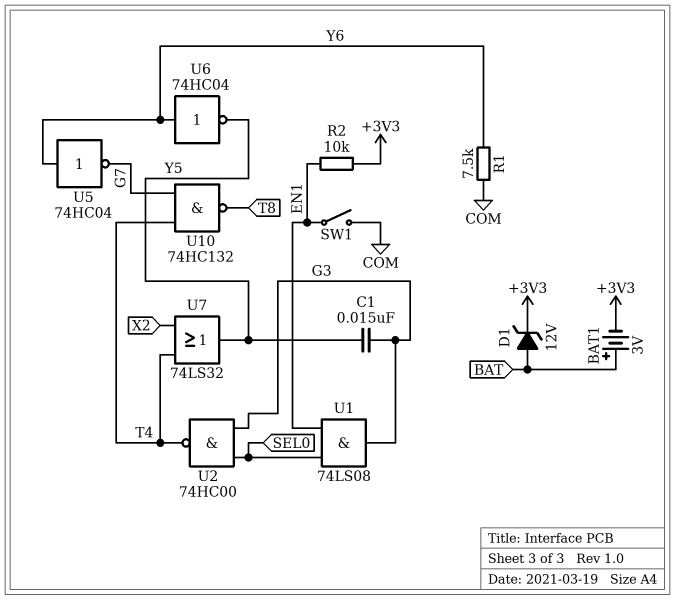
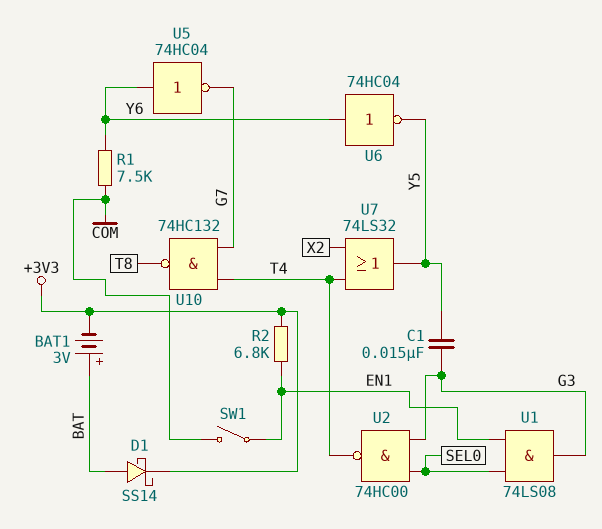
D1: zener 12V (A BAT, K +3V3) -> schottky SS14 (A BAT, K +3V3)
R2: 10k (+3V3, EN1) -> 6.8k (+3V3, EN1)

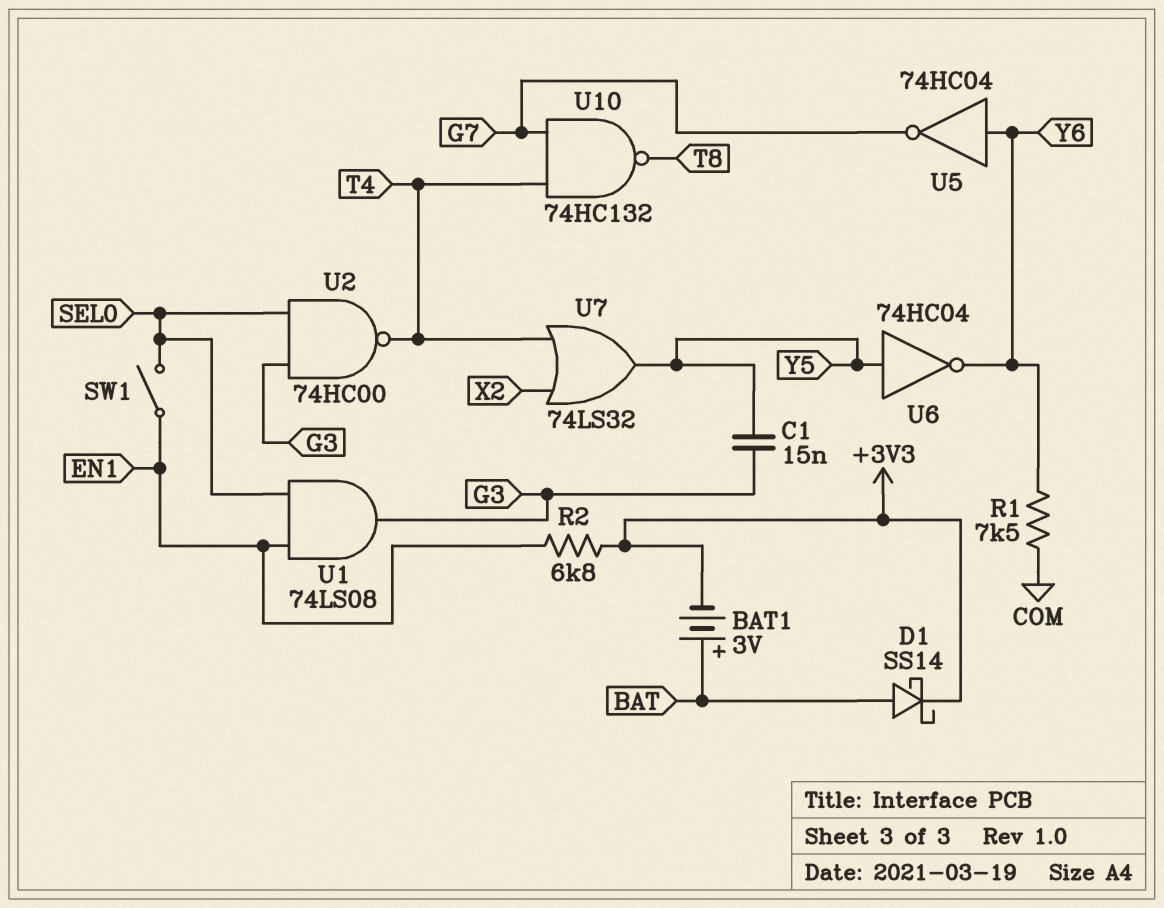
SW1: switch (COM, EN1) -> switch (EN1, SEL0)
U6: NOT 74HC04 (in Y6, out Y5) -> NOT 74HC04 (in Y5, out Y6)

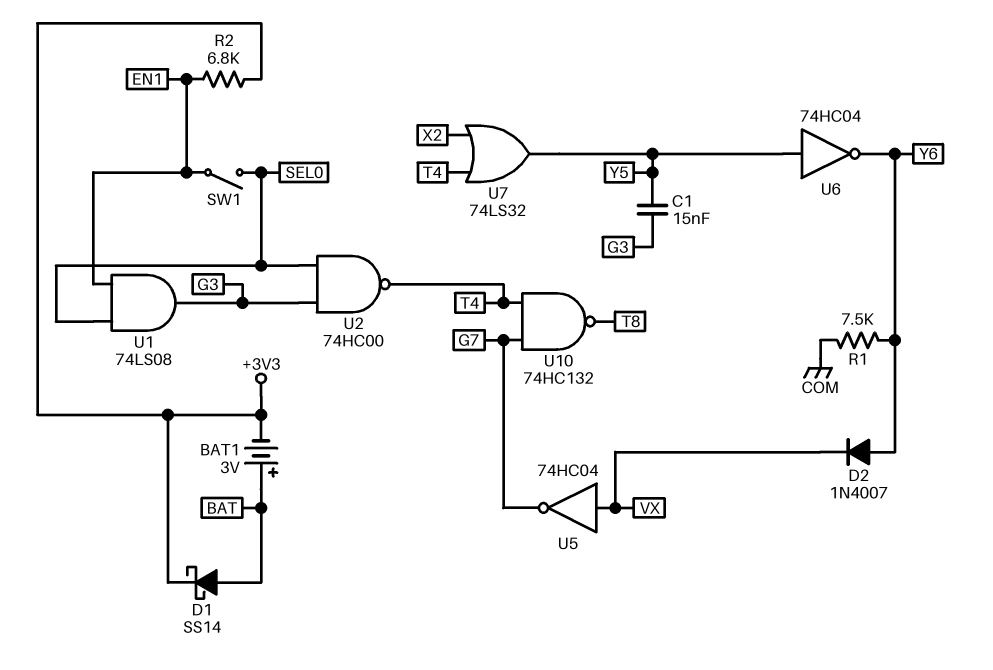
D2: none -> diode 1N4007 (A Y6, K VX)
U5: NOT 74HC04 (in Y6, out G7) -> NOT 74HC04 (in VX, out G7)

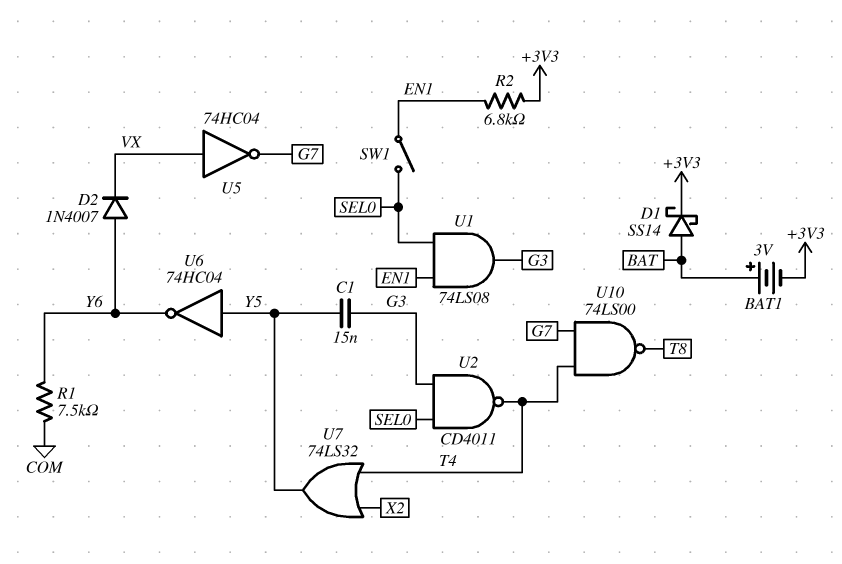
U2: NAND 74HC00 (in G3, in SEL0, out T4) -> NAND CD4011 (in G3, in SEL0, out T4)
U10: NAND 74HC132 (in G7, in T4, out T8) -> NAND 74LS00 (in G7, in T4, out T8)

